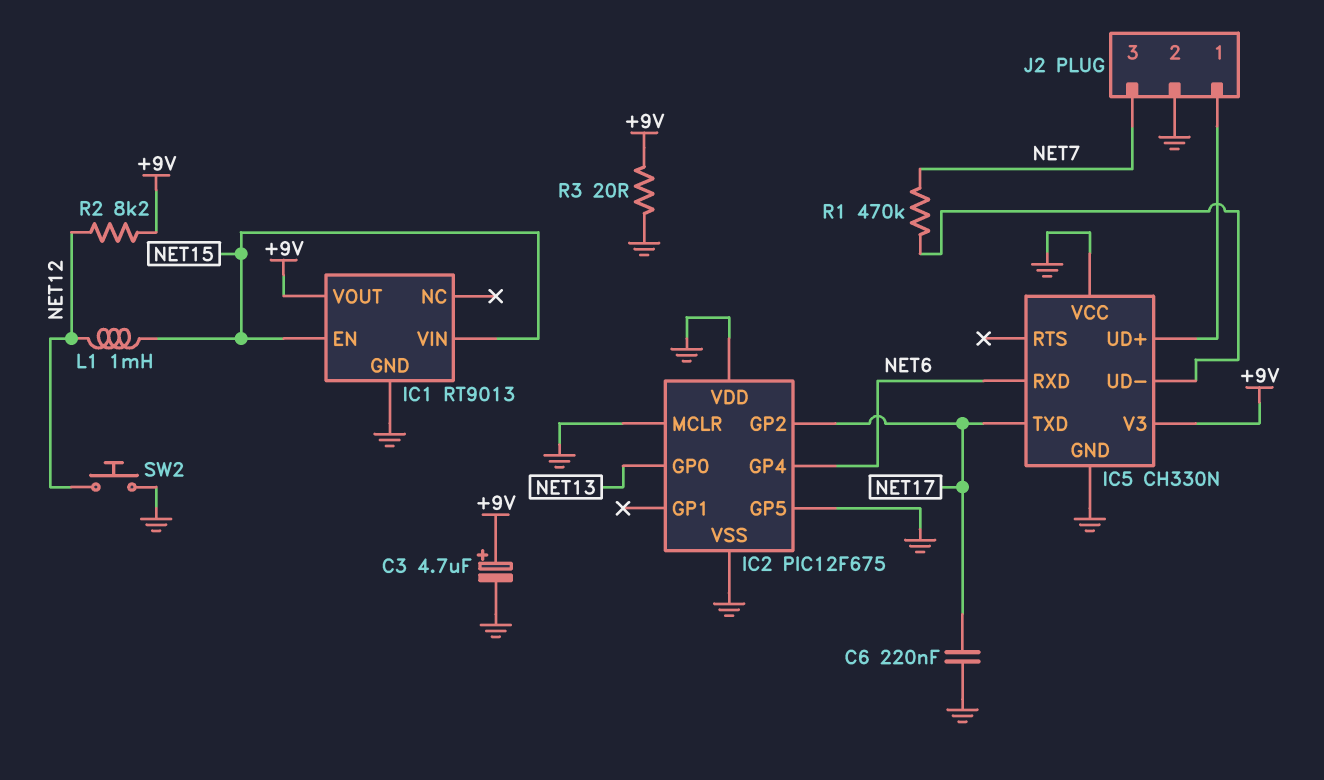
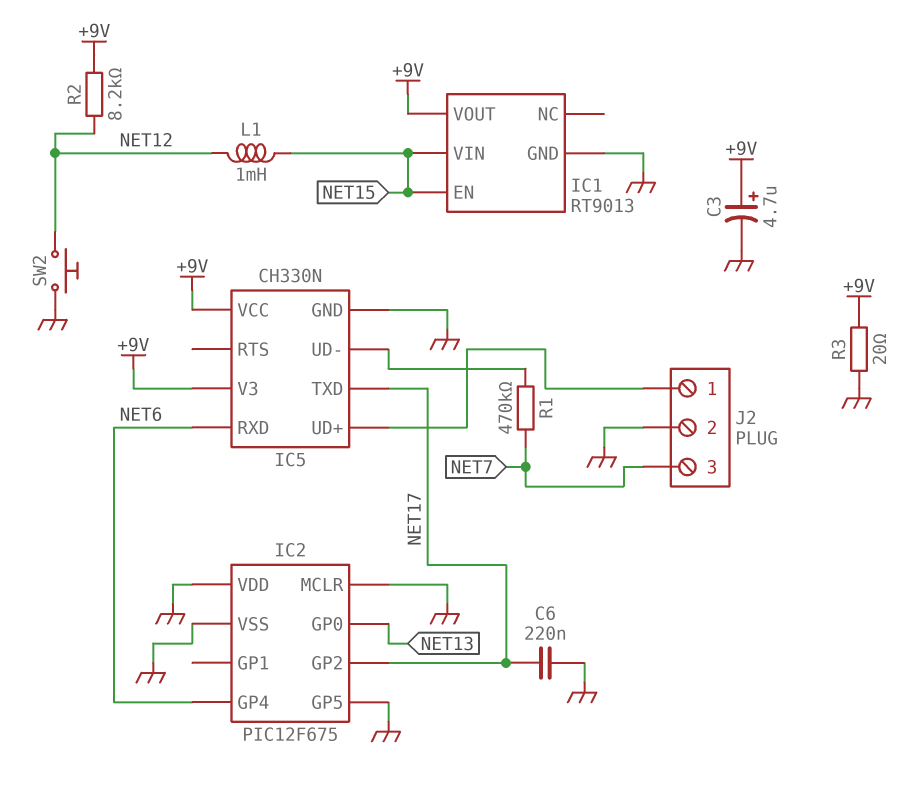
IC5 pin VCC: GND -> +9V

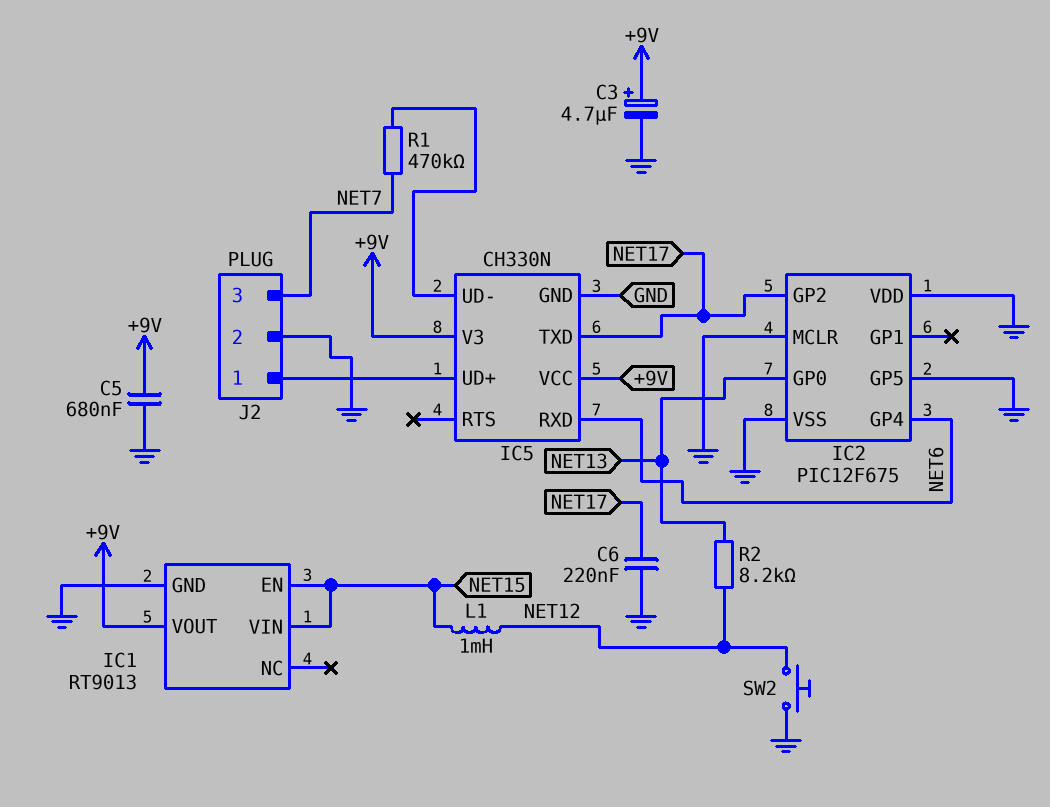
C5: none -> 680nF (+9V, GND)
R2: 8.2k (+9V, NET12) -> 8.2k (NET12, NET13)
R3: 20 (+9V, GND) -> none

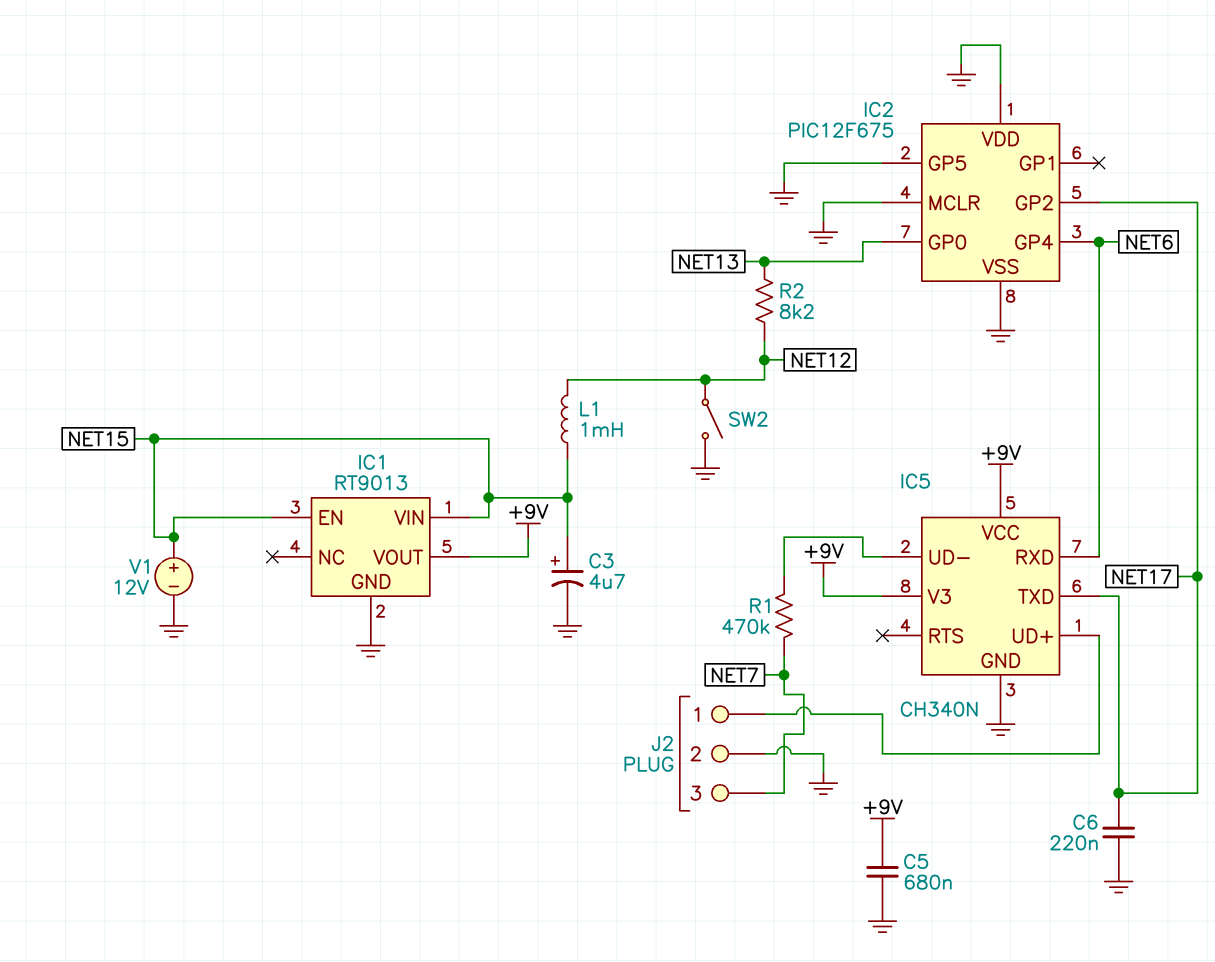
C3: 4.7uF (plus +9V, minus GND) -> 4.7uF (plus NET15, minus GND)
IC5: CH330N -> CH340N
SW2: button (GND, NET12) -> switch (GND, NET12)
V1: none -> 12V (plus NET15, minus GND)

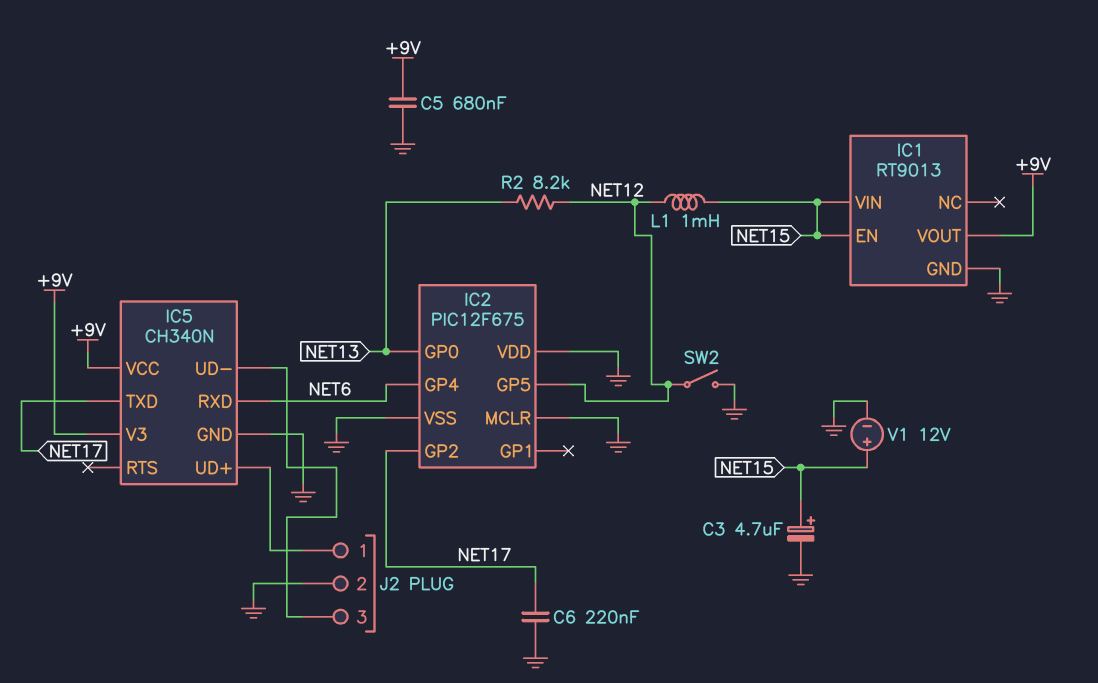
IC2 pin GP5: GND -> NET12
J2 pin 3: NET7 -> IC5/UD-
R1: 470k (IC5/UD-, NET7) -> none

